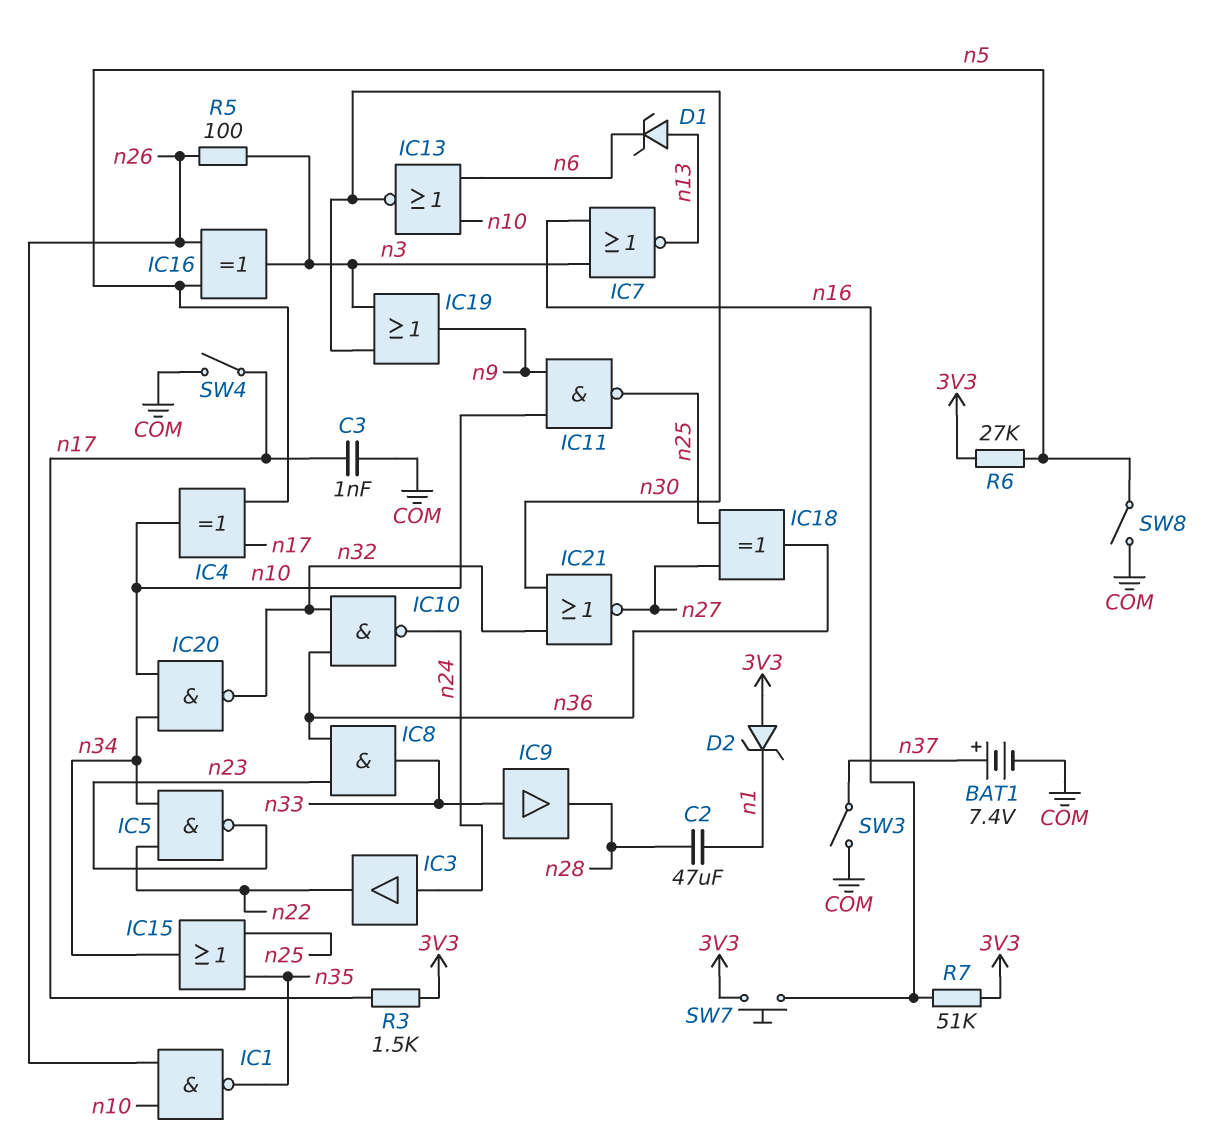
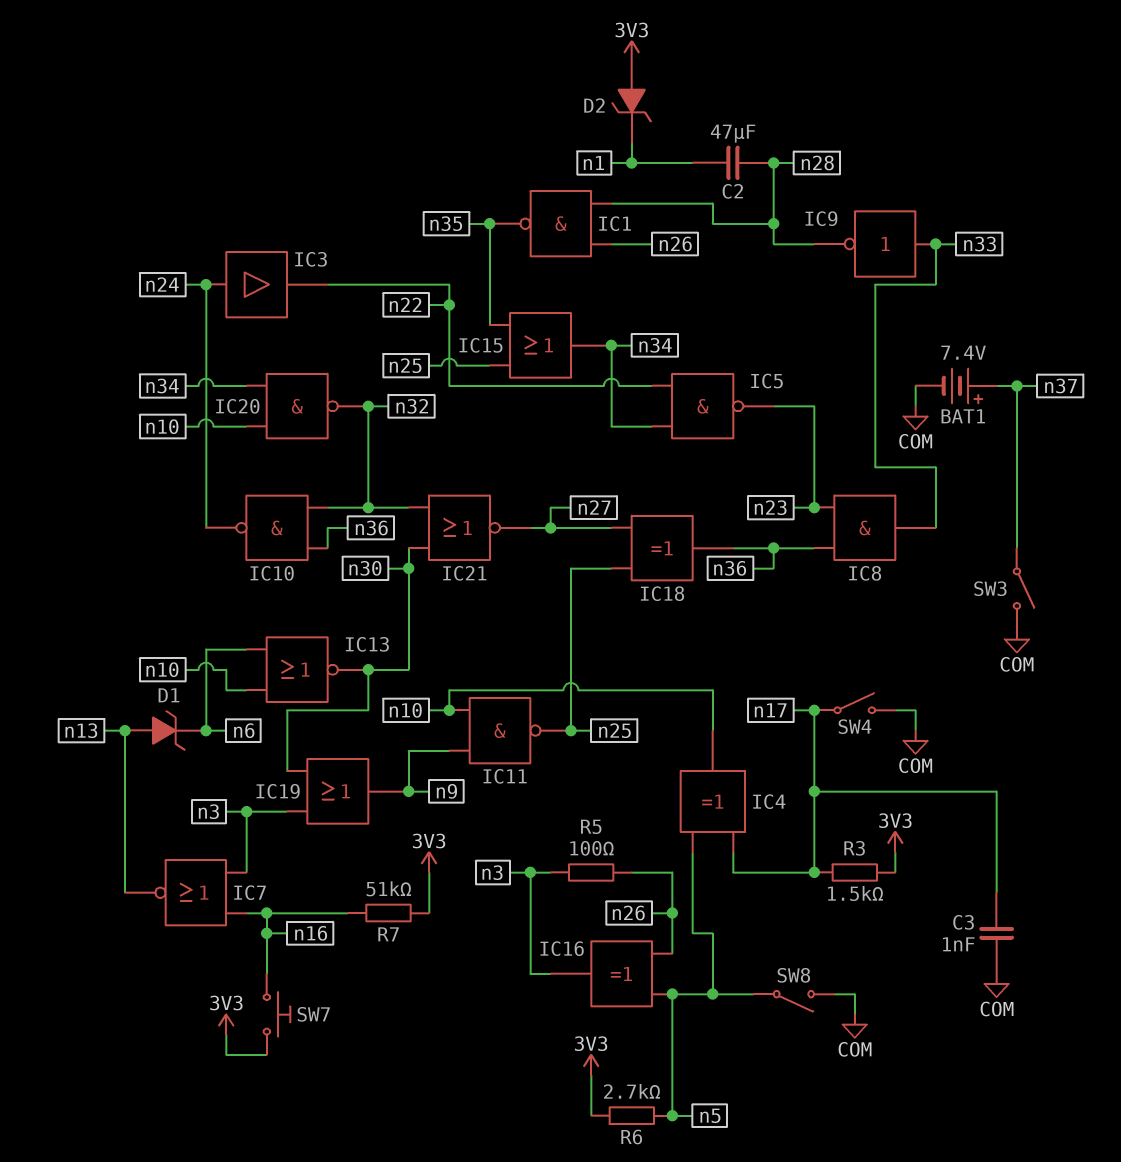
IC1: NAND (in n10, in n26, out n35) -> NAND (in n26, in n28, out n35)
IC9: buffer (in n33, out n28) -> NOT (in n33, out n28)
R6: 27k (3V3, n5) -> 2.7k (3V3, n5)

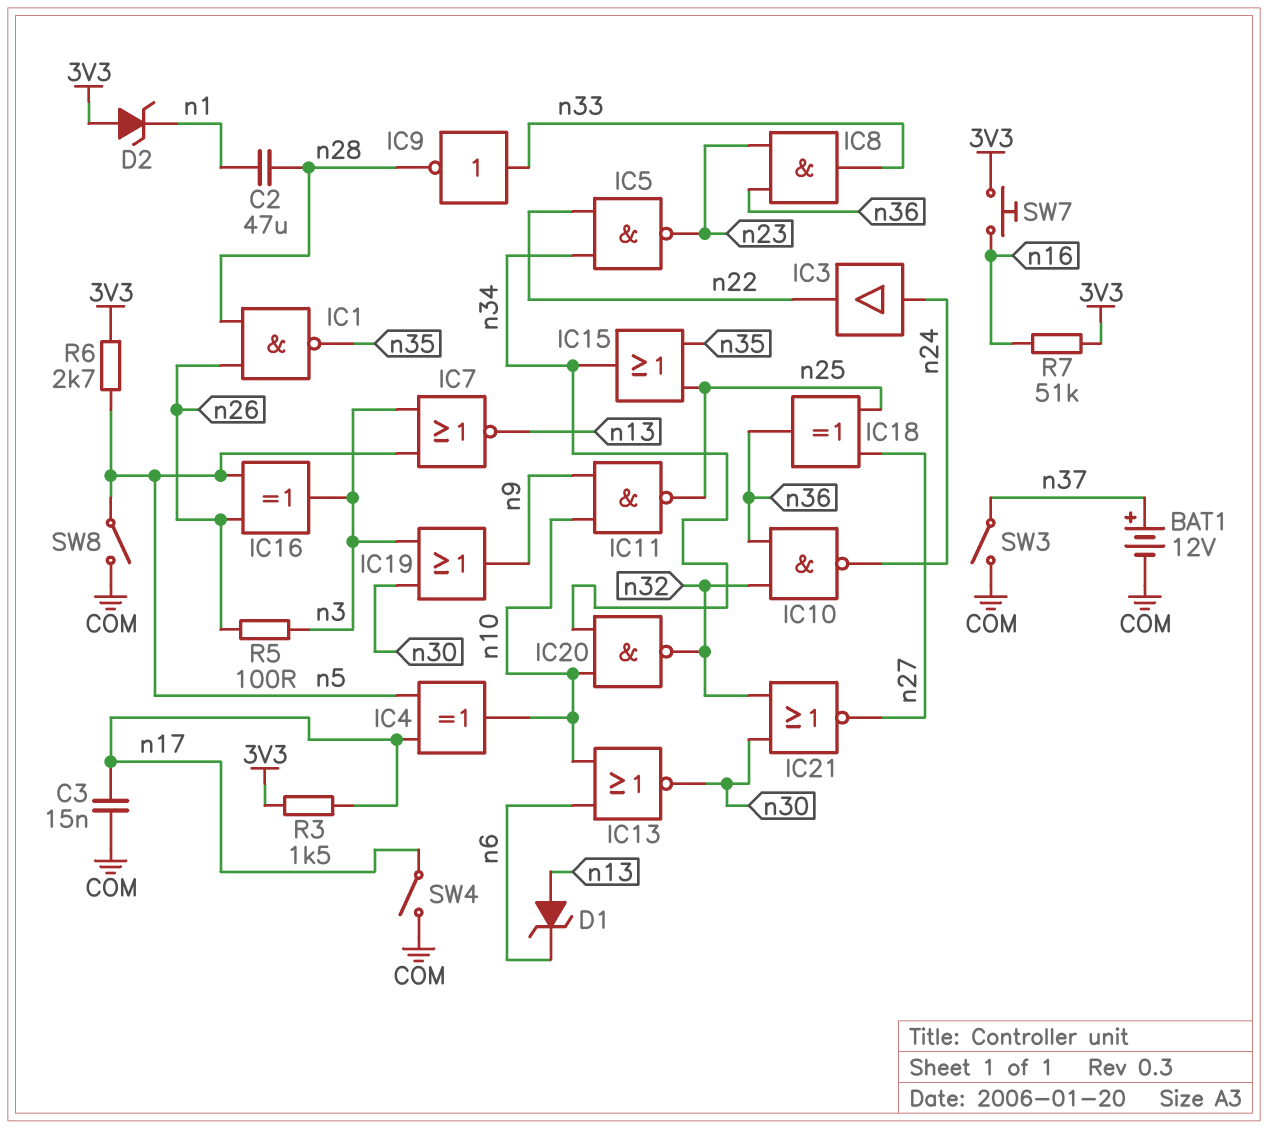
BAT1: 7.4V (plus n37, minus COM) -> 12V (plus n37, minus COM)
C3: 1nF (COM, n17) -> 15nF (COM, n17)
IC7: NOR (in n3, in n16, out n13) -> NOR (in n3, in n5, out n13)

